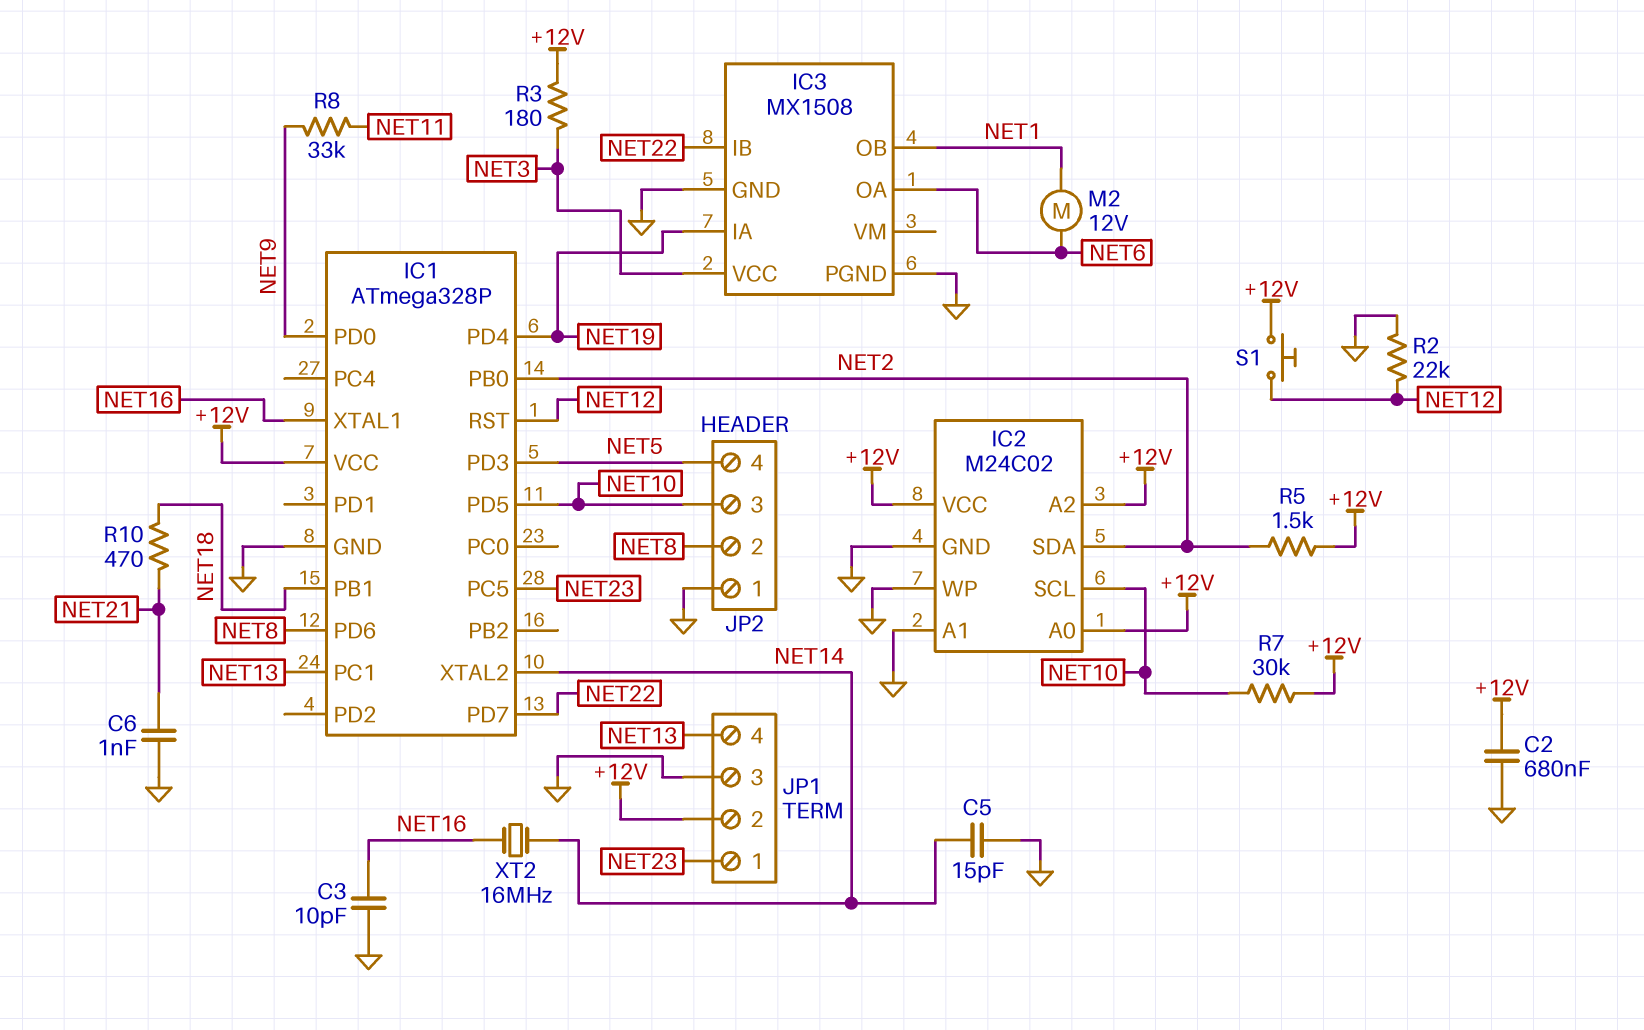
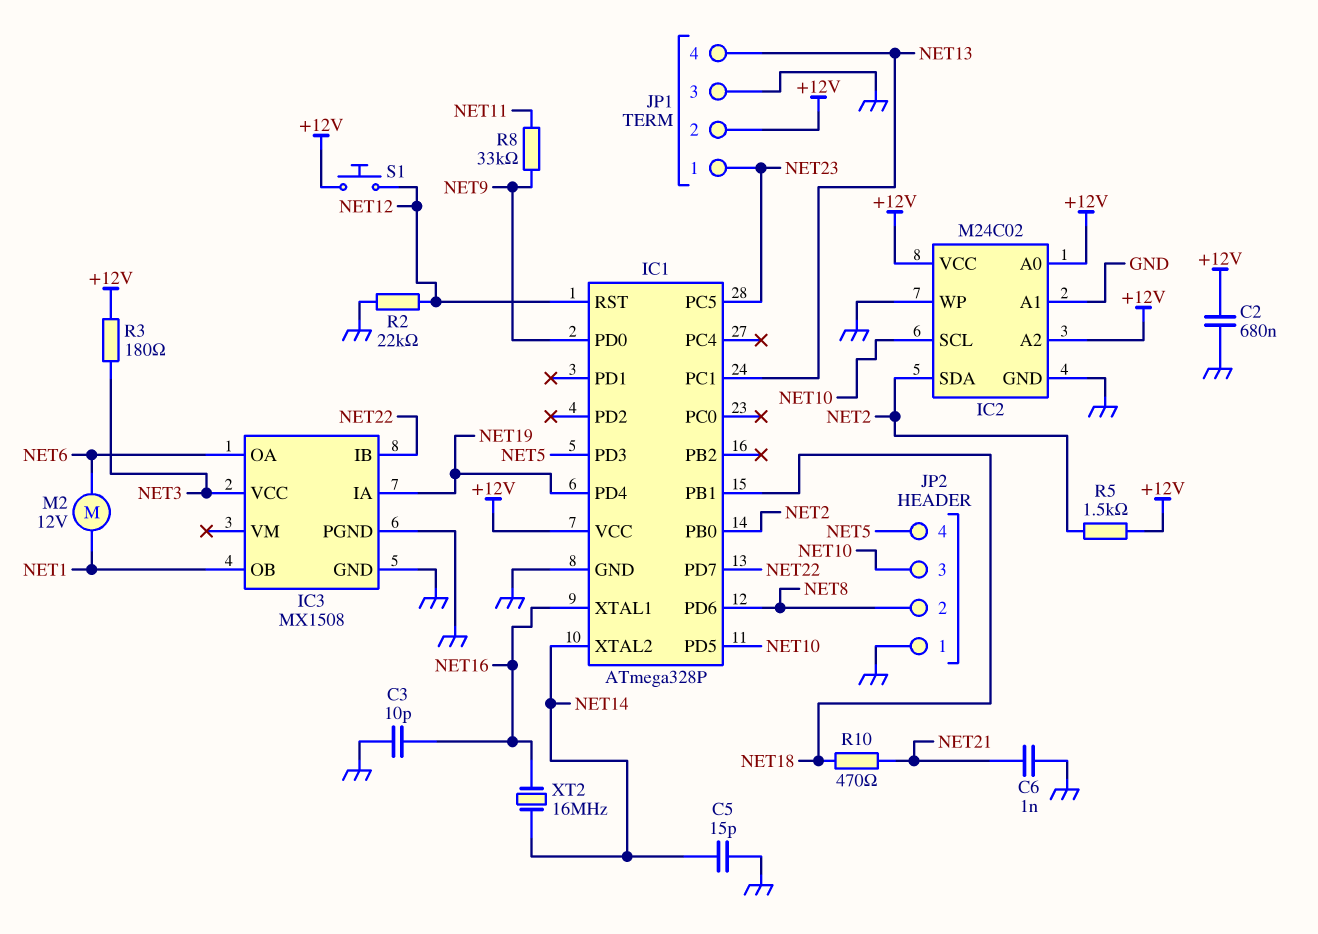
R7: 30k (+12V, NET10) -> none

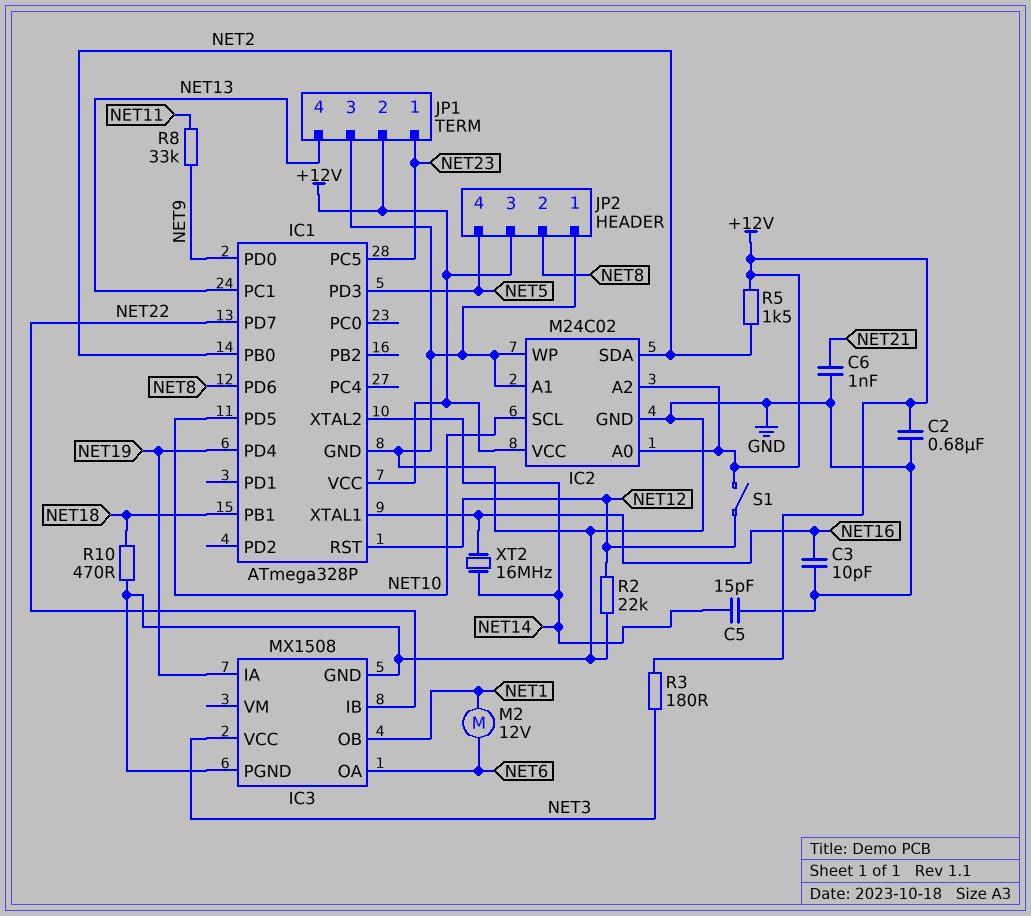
JP2 pin 3: NET10 -> +12V
R10: 470 (NET18, NET21) -> 470 (GND, NET18)
S1: button (+12V, NET12) -> switch (+12V, NET12)

